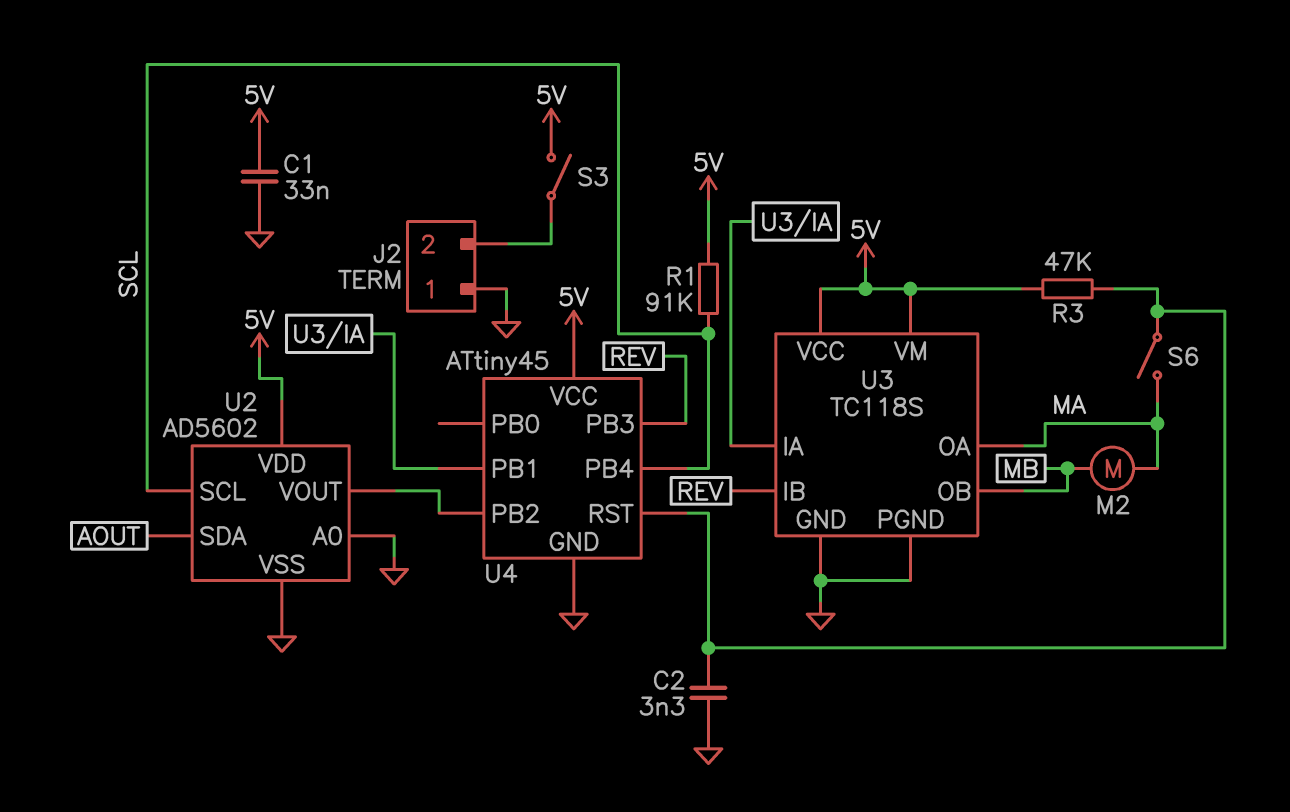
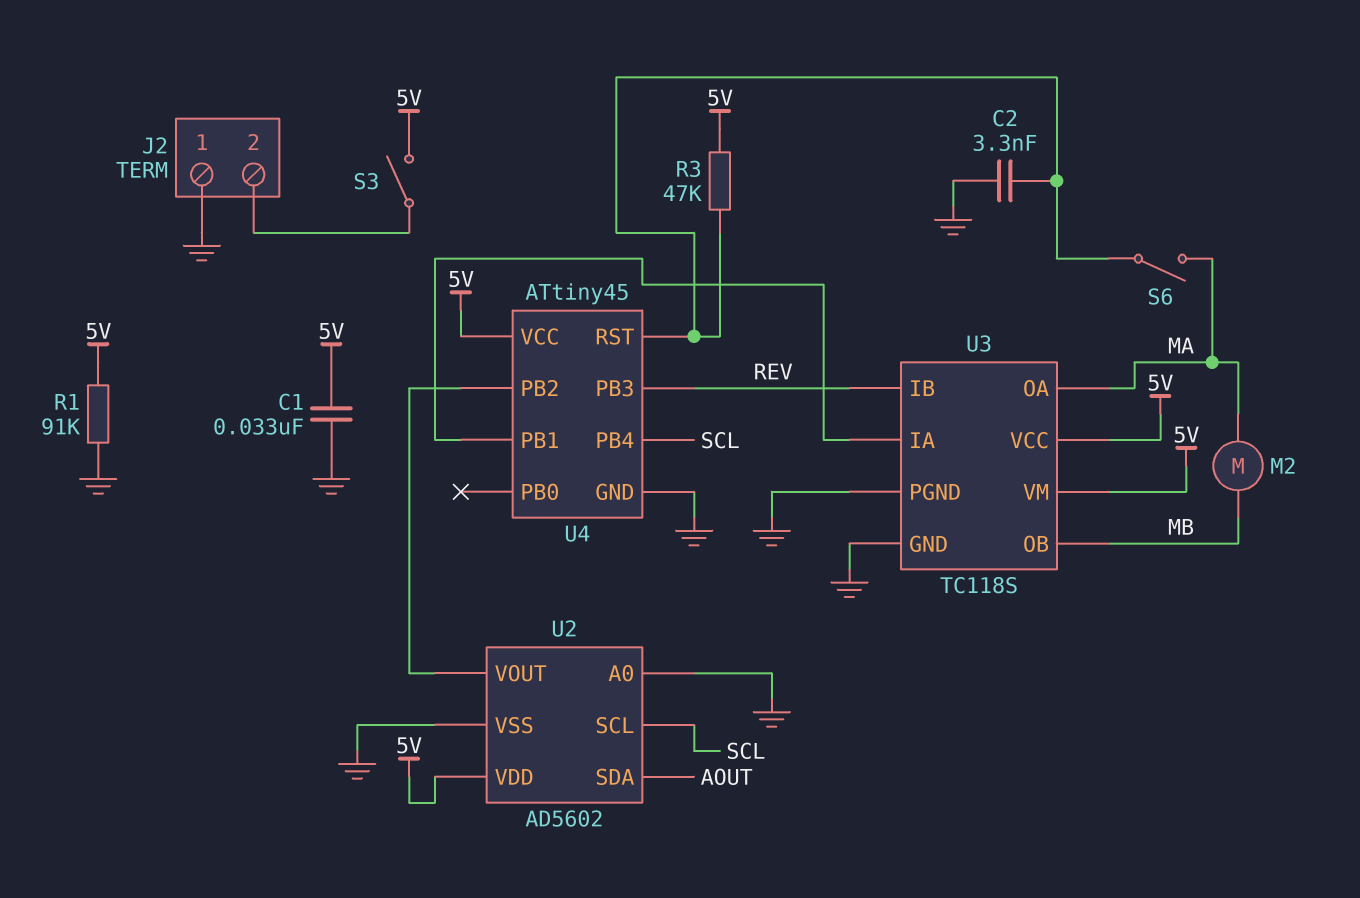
R1: 91k (5V, SCL) -> 91k (5V, GND)

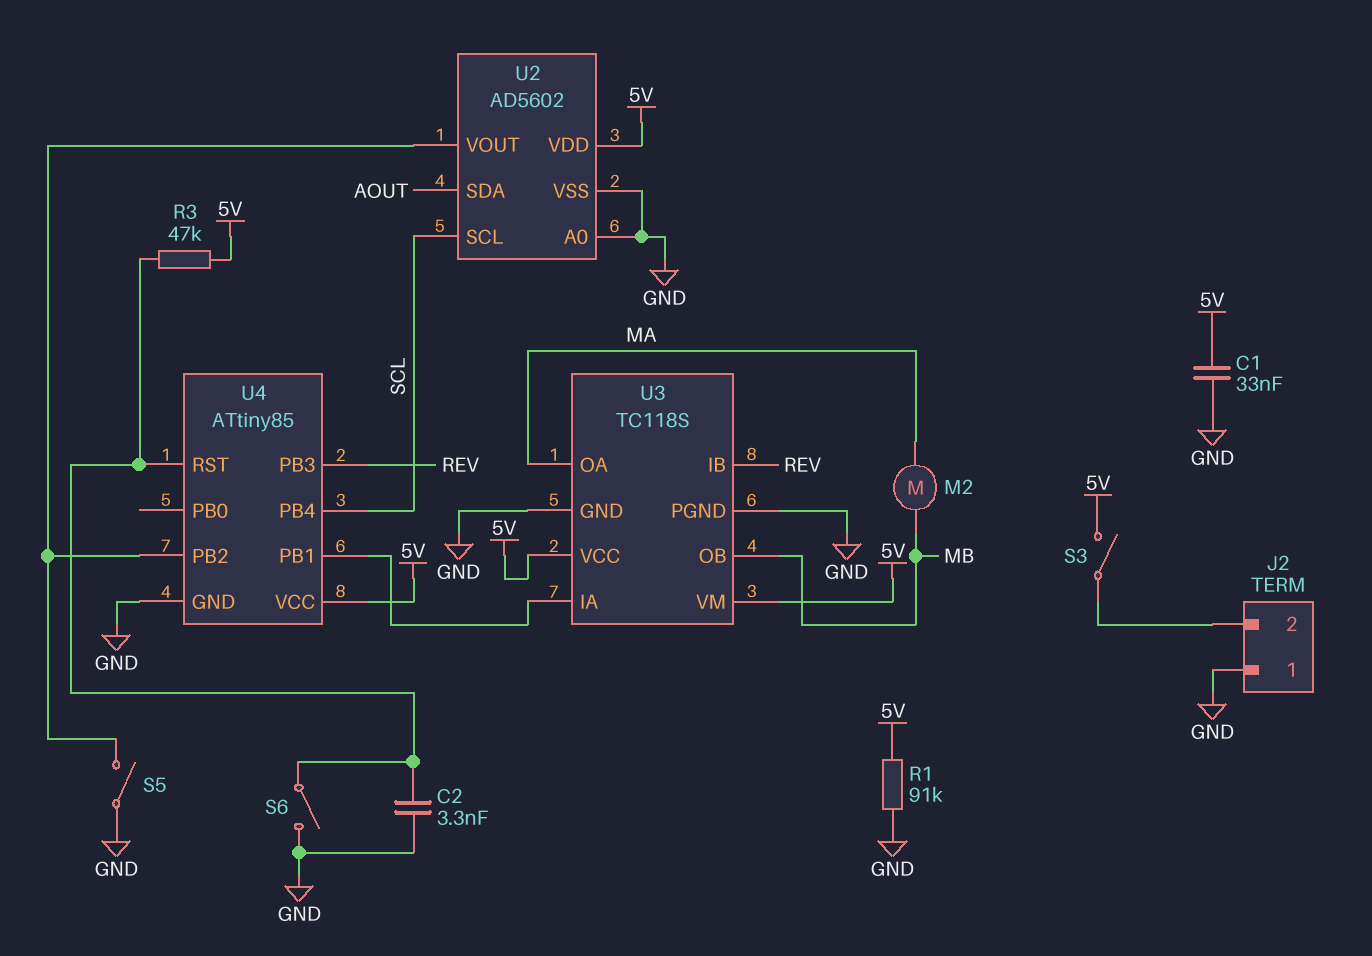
S5: none -> switch (GND, U2/VOUT)
S6: switch (MA, U4/RST) -> switch (GND, U4/RST)
U4: ATtiny45 -> ATtiny85

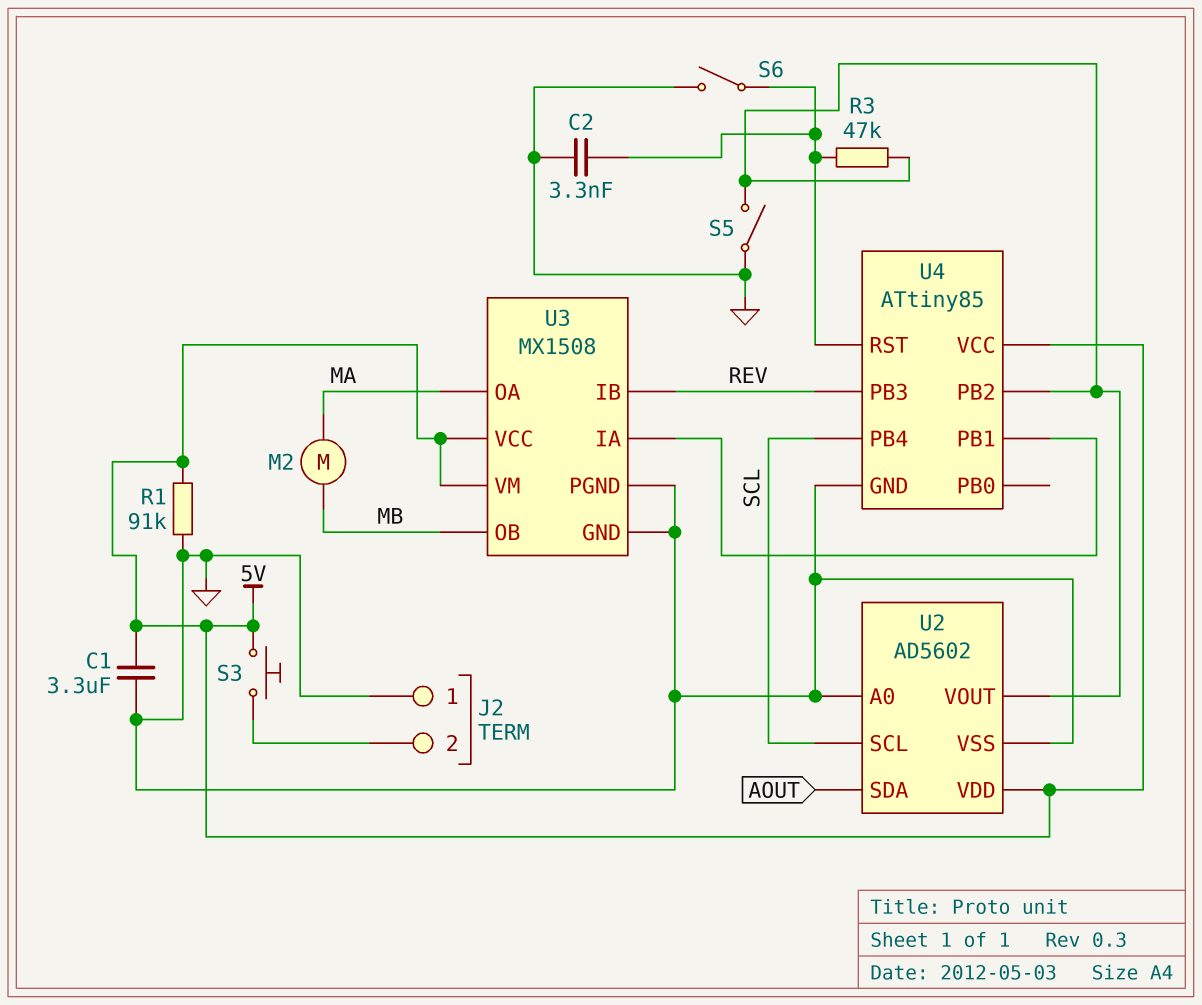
C1: 33nF (5V, GND) -> 3.3uF (5V, GND)
R3: 47k (5V, U4/RST) -> 47k (U2/VOUT, U4/RST)
S3: switch (5V, J2/2) -> button (5V, J2/2)
U3: TC118S -> MX1508

